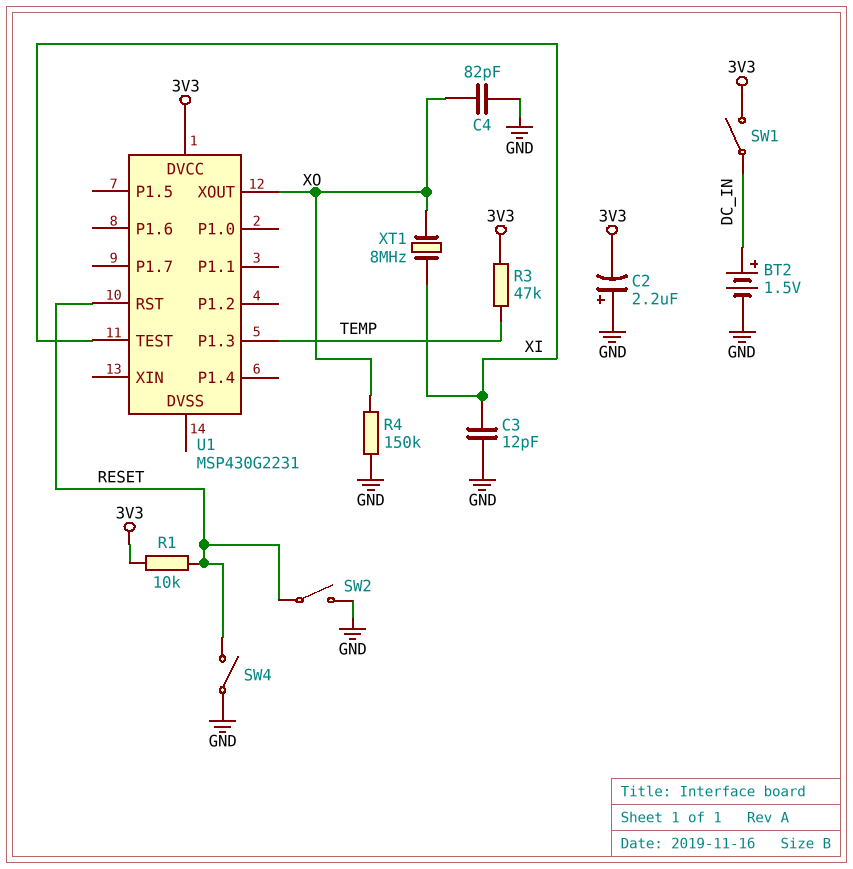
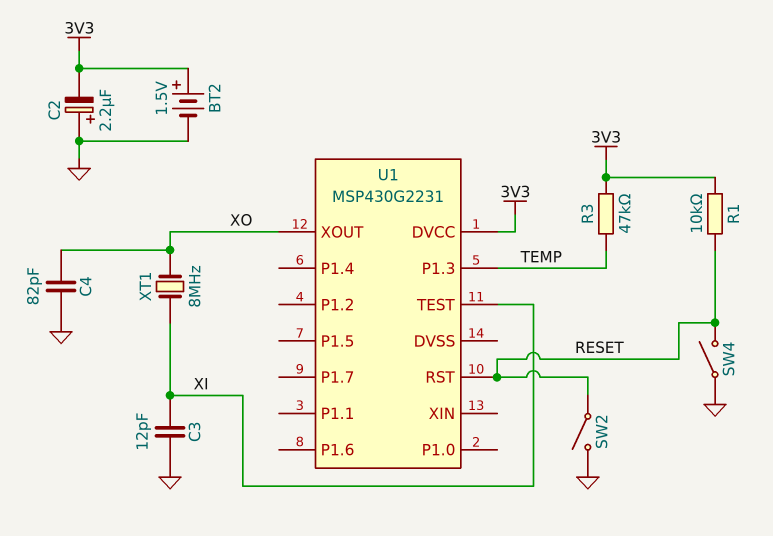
BT2: 1.5V (plus DC_IN, minus GND) -> 1.5V (plus 3V3, minus GND)
R4: 150k (GND, XO) -> none
SW1: switch (3V3, DC_IN) -> none

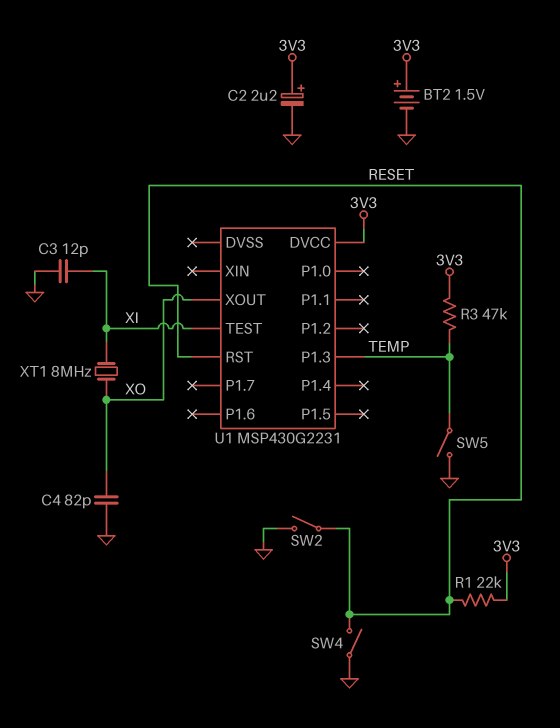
C2: 2.2uF (plus GND, minus 3V3) -> 2.2uF (plus 3V3, minus GND)
R1: 10k (3V3, RESET) -> 22k (3V3, RESET)
SW5: none -> switch (GND, TEMP)

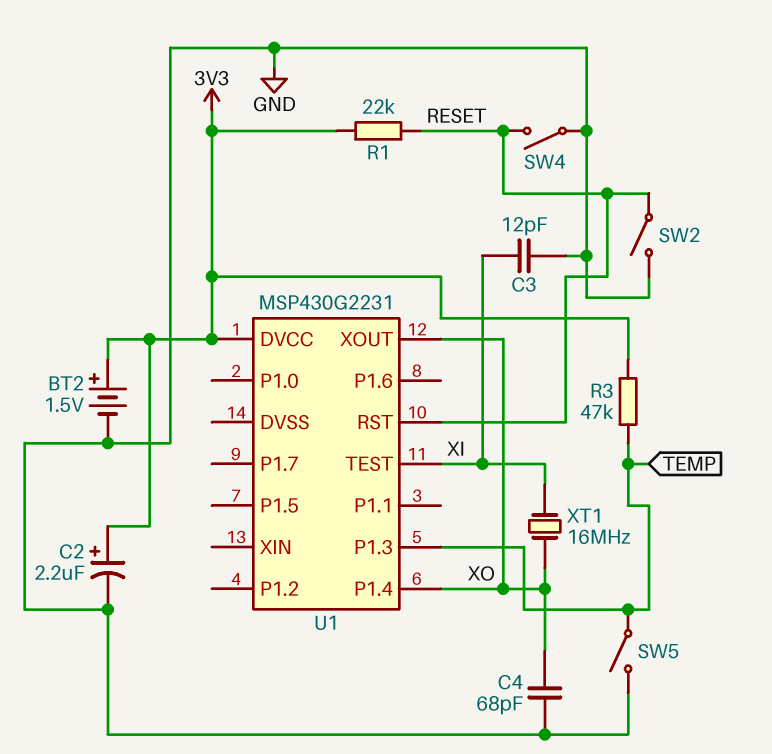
C4: 82pF (GND, XO) -> 68pF (GND, XO)
U1 pin P1.4: none -> XO
XT1: 8MHz (XI, XO) -> 16MHz (XI, XO)

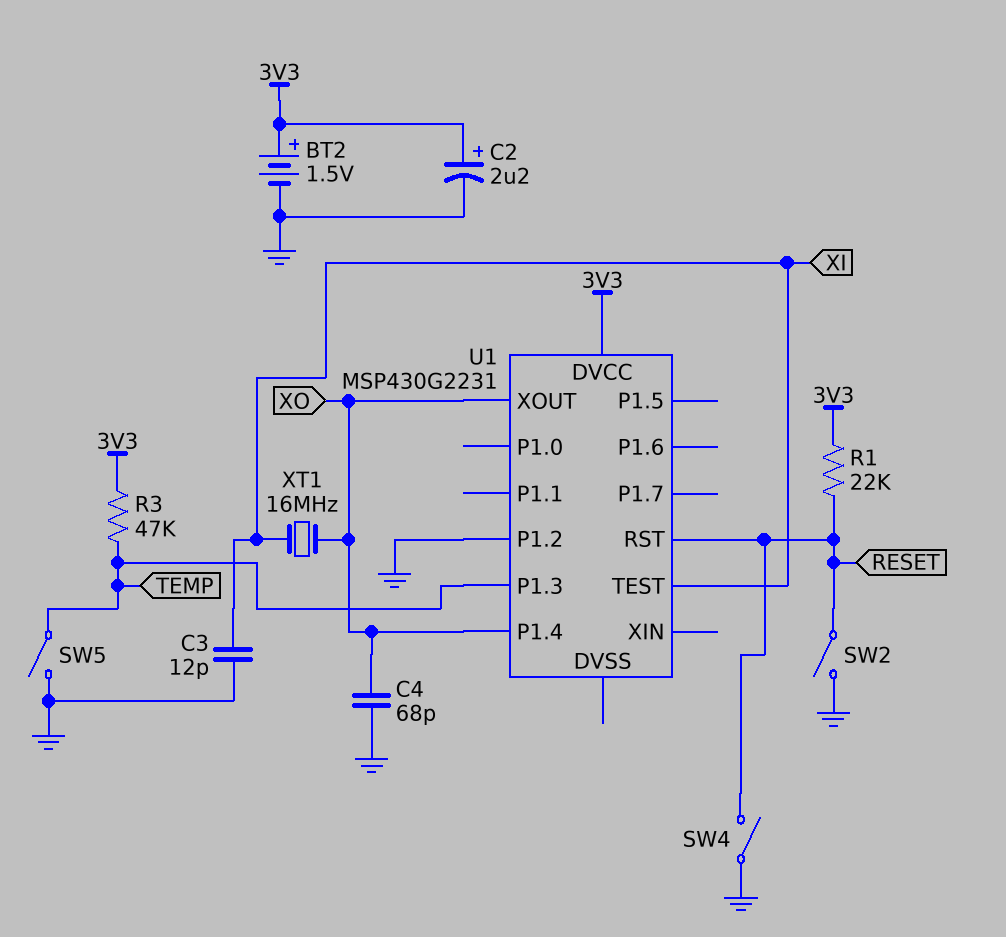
U1 pin P1.2: none -> GND

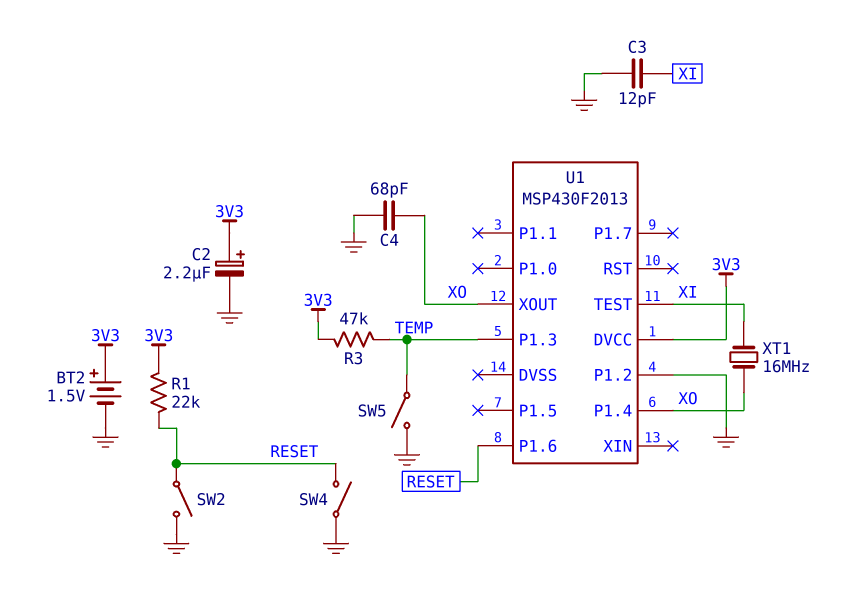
U1: MSP430G2231 -> MSP430F2013
U1 pin P1.6: none -> RESET
U1 pin RST: RESET -> none

